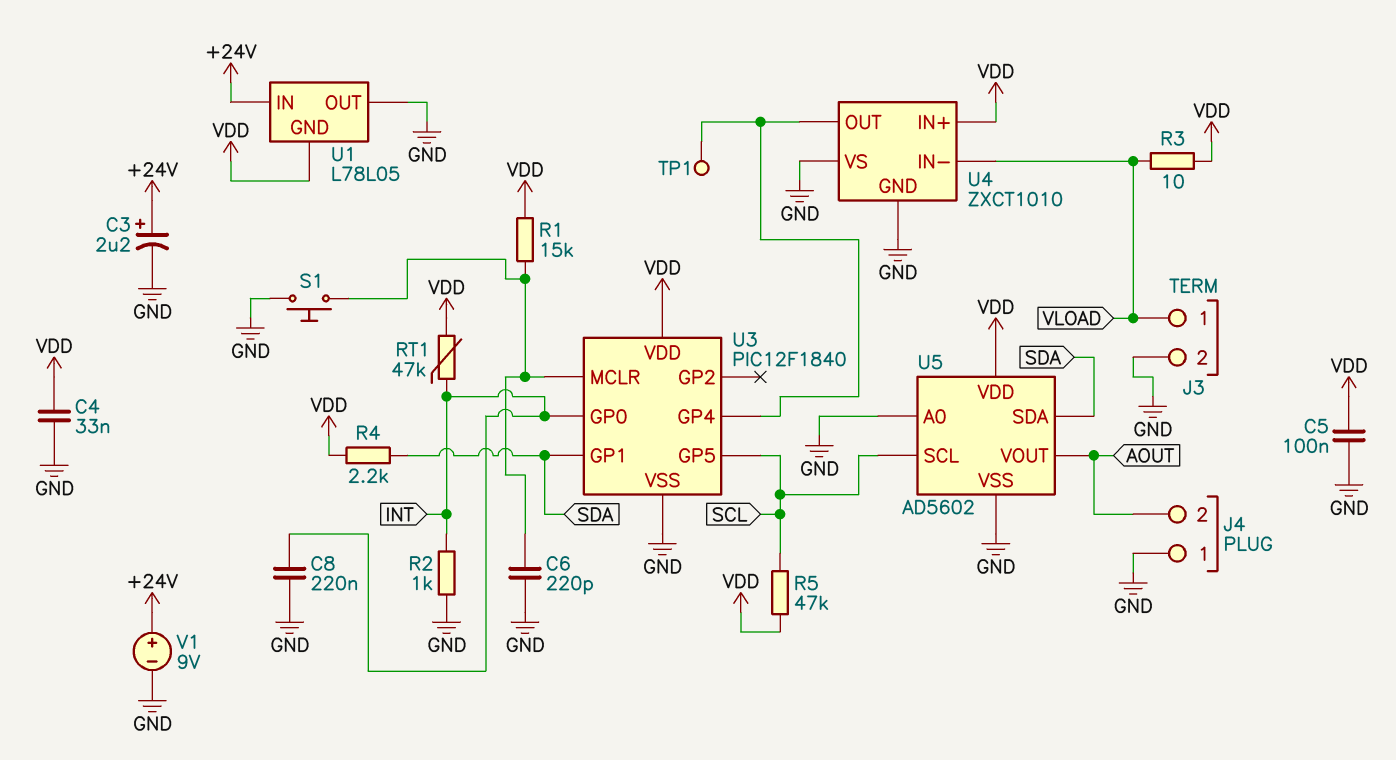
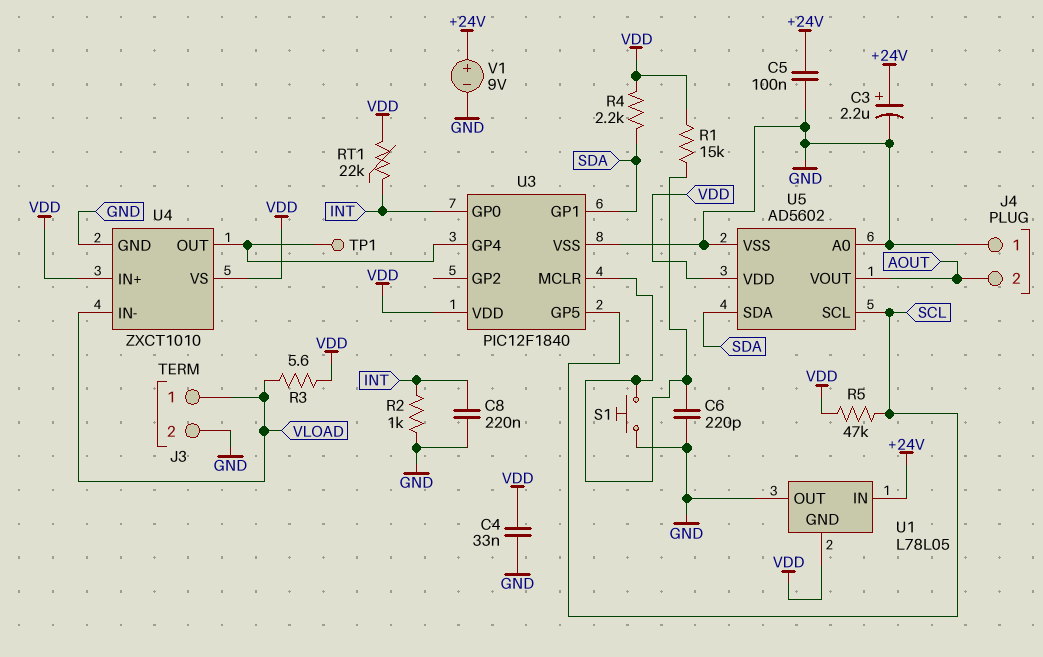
C5: 100nF (GND, VDD) -> 100nF (+24V, GND)
R3: 10 (VDD, VLOAD) -> 5.6 (VDD, VLOAD)
RT1: 47k (INT, VDD) -> 22k (INT, VDD)
U4 pin VS: GND -> VDD

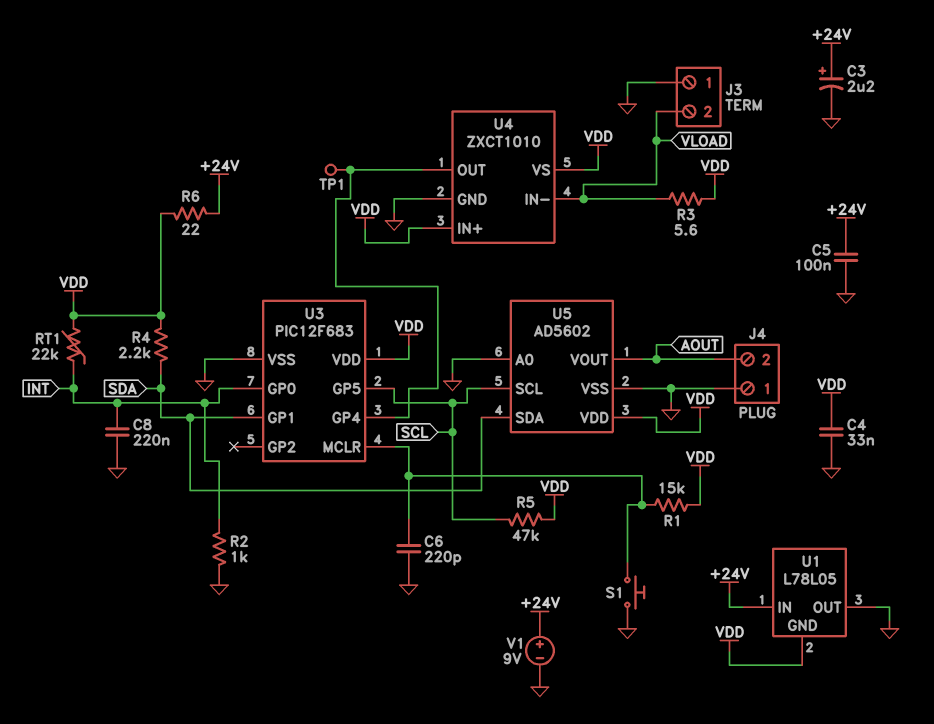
J3 pin 1: VLOAD -> GND
J3 pin 2: GND -> VLOAD
R6: none -> 22 (+24V, VDD)
U3: PIC12F1840 -> PIC12F683

